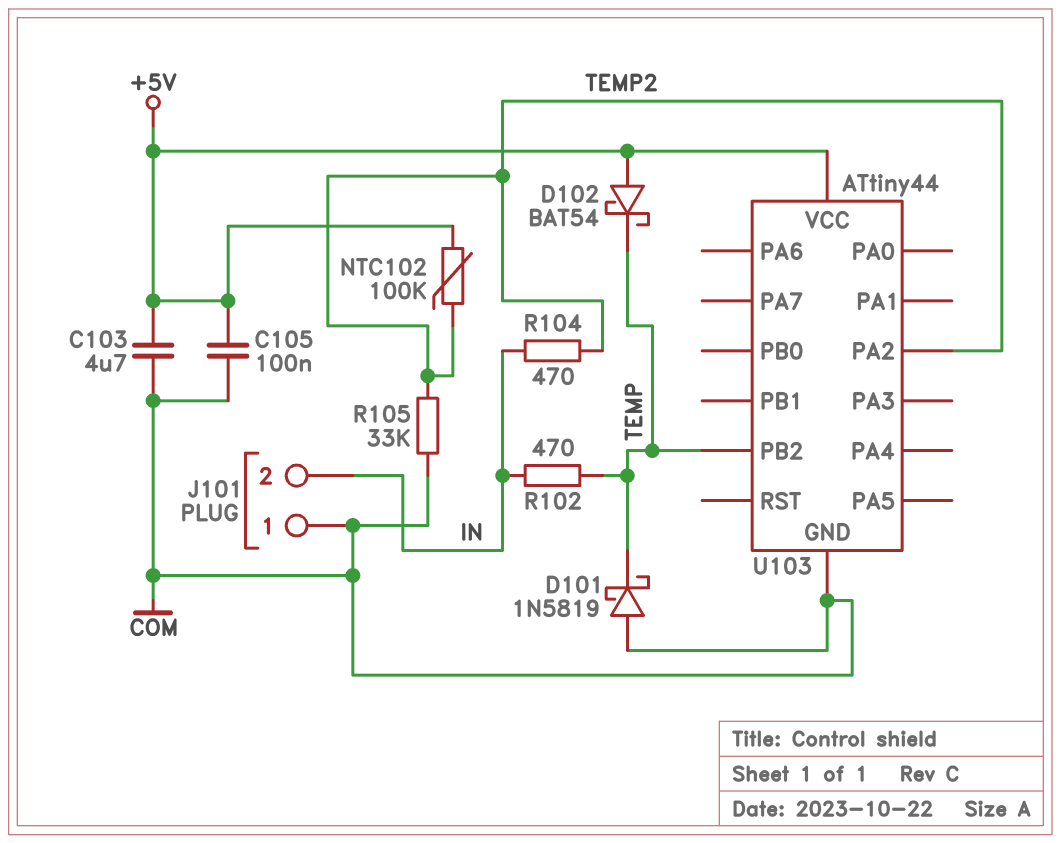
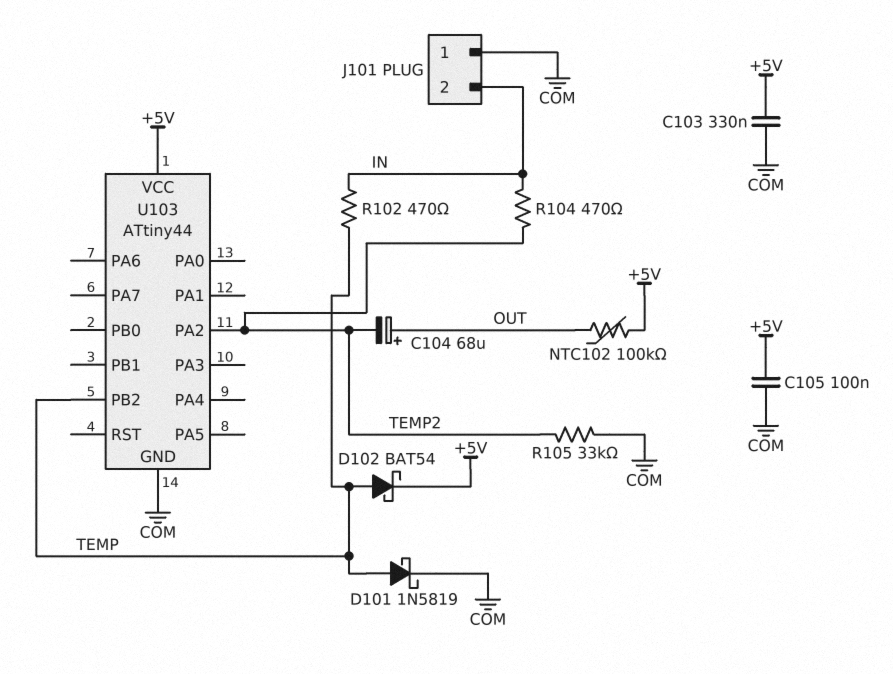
C103: 4.7uF (+5V, COM) -> 330nF (+5V, COM)
C104: none -> 68uF (plus OUT, minus TEMP2)
D101: schottky 1N5819 (A COM, K TEMP) -> schottky 1N5819 (A TEMP, K COM)
D102: schottky BAT54 (A +5V, K TEMP) -> schottky BAT54 (A TEMP, K +5V)
NTC102: 100k (+5V, TEMP2) -> 100k (+5V, OUT)

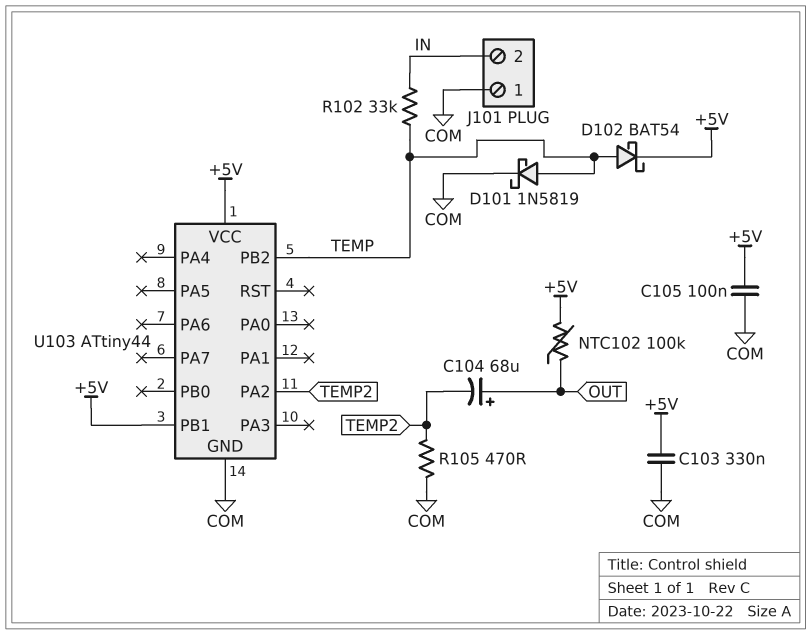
R102: 470 (IN, TEMP) -> 33k (IN, TEMP)
R104: 470 (IN, TEMP2) -> none
R105: 33k (COM, TEMP2) -> 470 (COM, TEMP2)
U103 pin PB1: none -> +5V

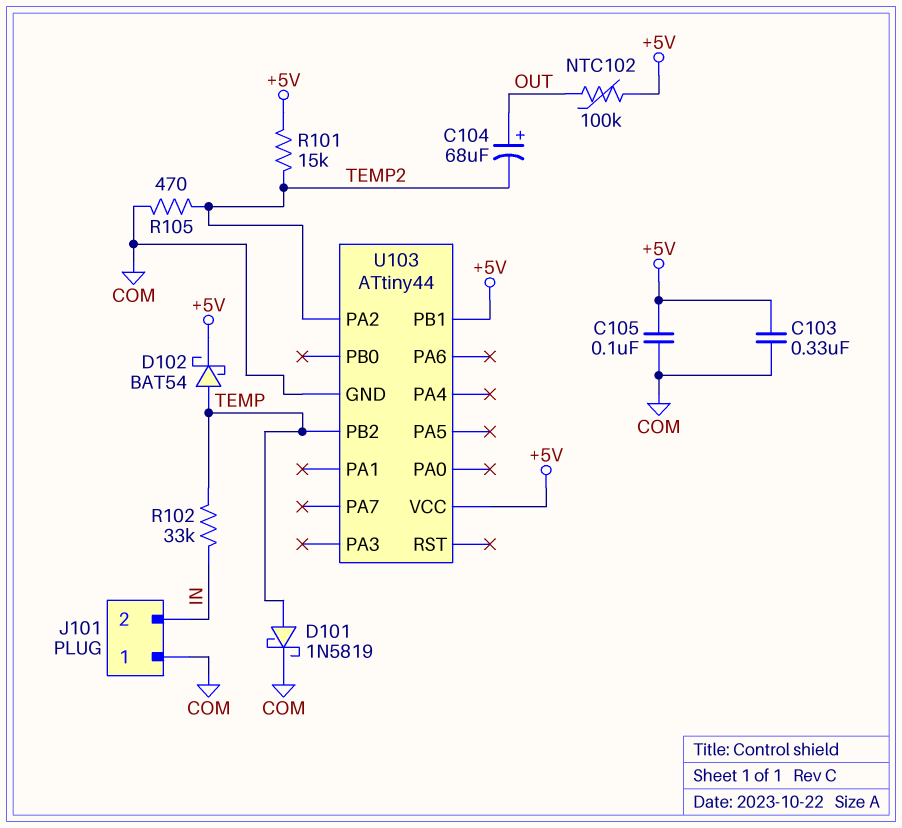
R101: none -> 15k (+5V, TEMP2)

